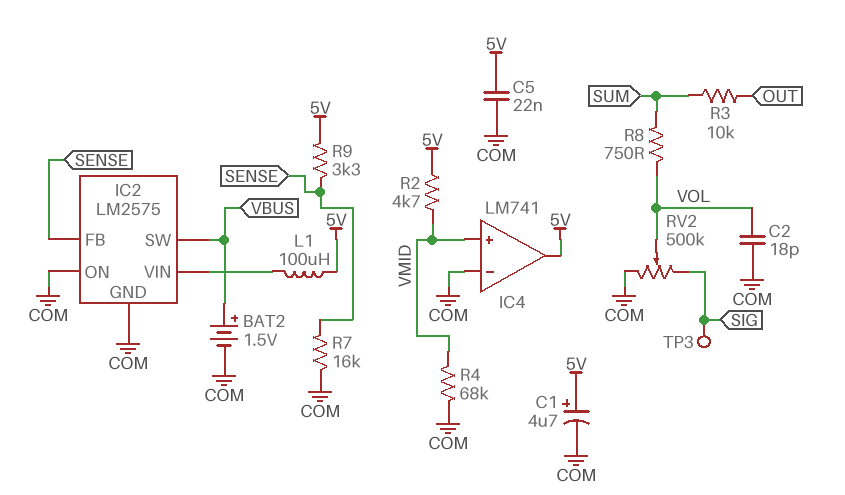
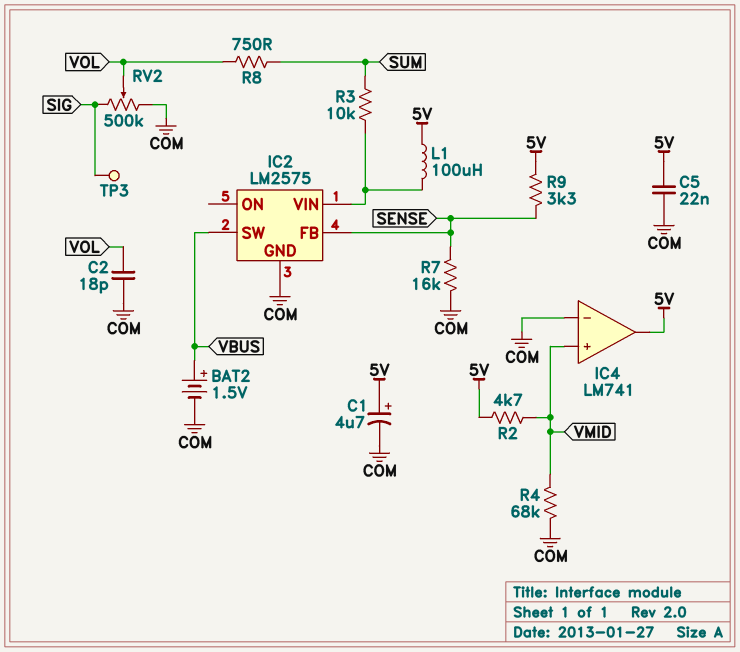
IC2 pin ON: COM -> none
R3: 10k (OUT, SUM) -> 10k (IC2/VIN, SUM)

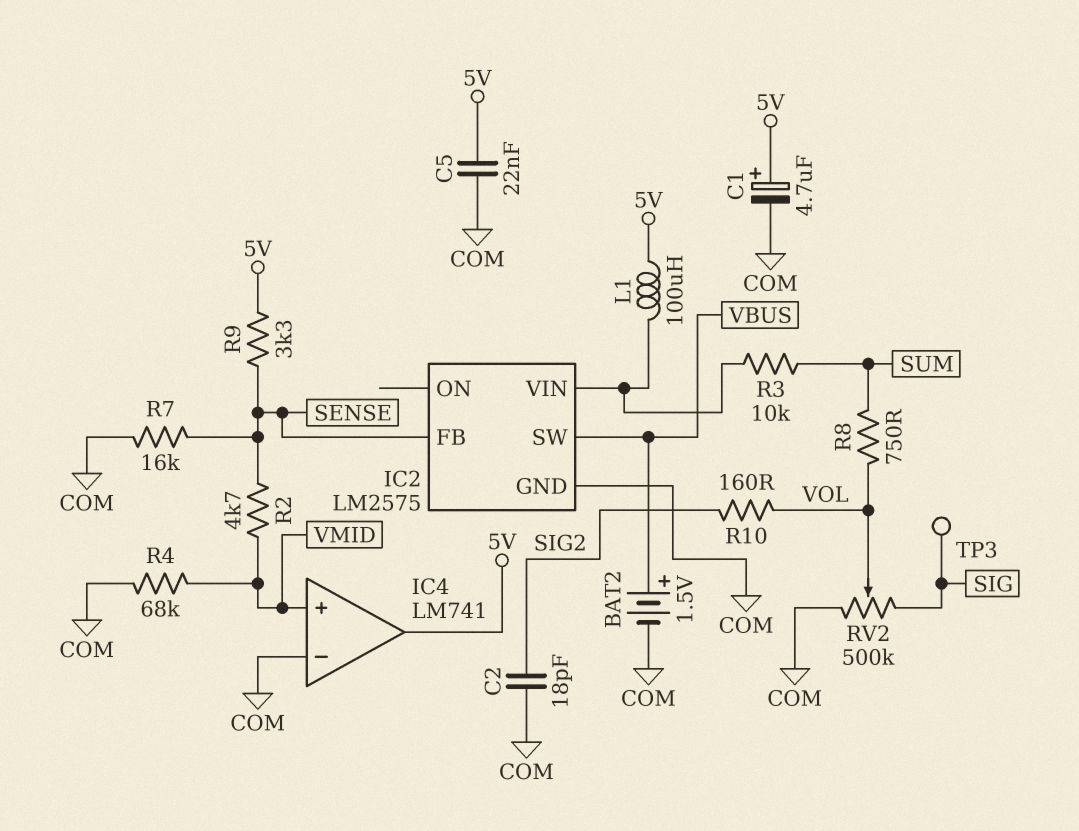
C2: 18pF (COM, VOL) -> 18pF (COM, SIG2)
R2: 4.7k (5V, VMID) -> 4.7k (SENSE, VMID)
R10: none -> 160 (SIG2, VOL)

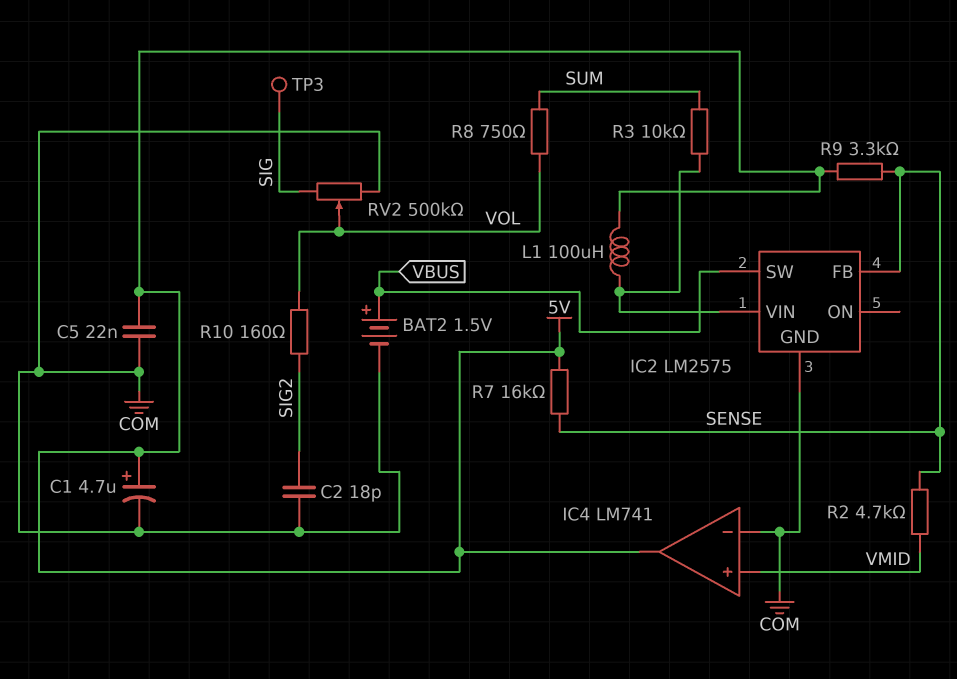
R4: 68k (COM, VMID) -> none
R7: 16k (COM, SENSE) -> 16k (5V, SENSE)

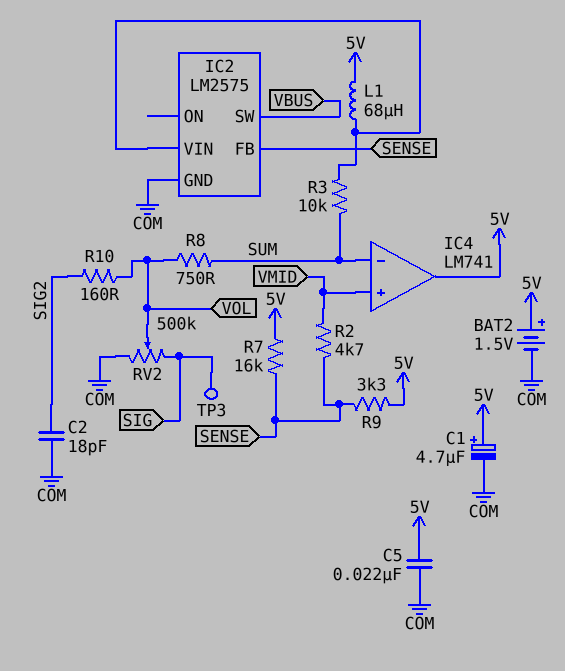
BAT2: 1.5V (plus VBUS, minus COM) -> 1.5V (plus 5V, minus COM)
IC4 pin in-: COM -> SUM
L1: 100uH (5V, IC2/VIN) -> 68uH (5V, IC2/VIN)

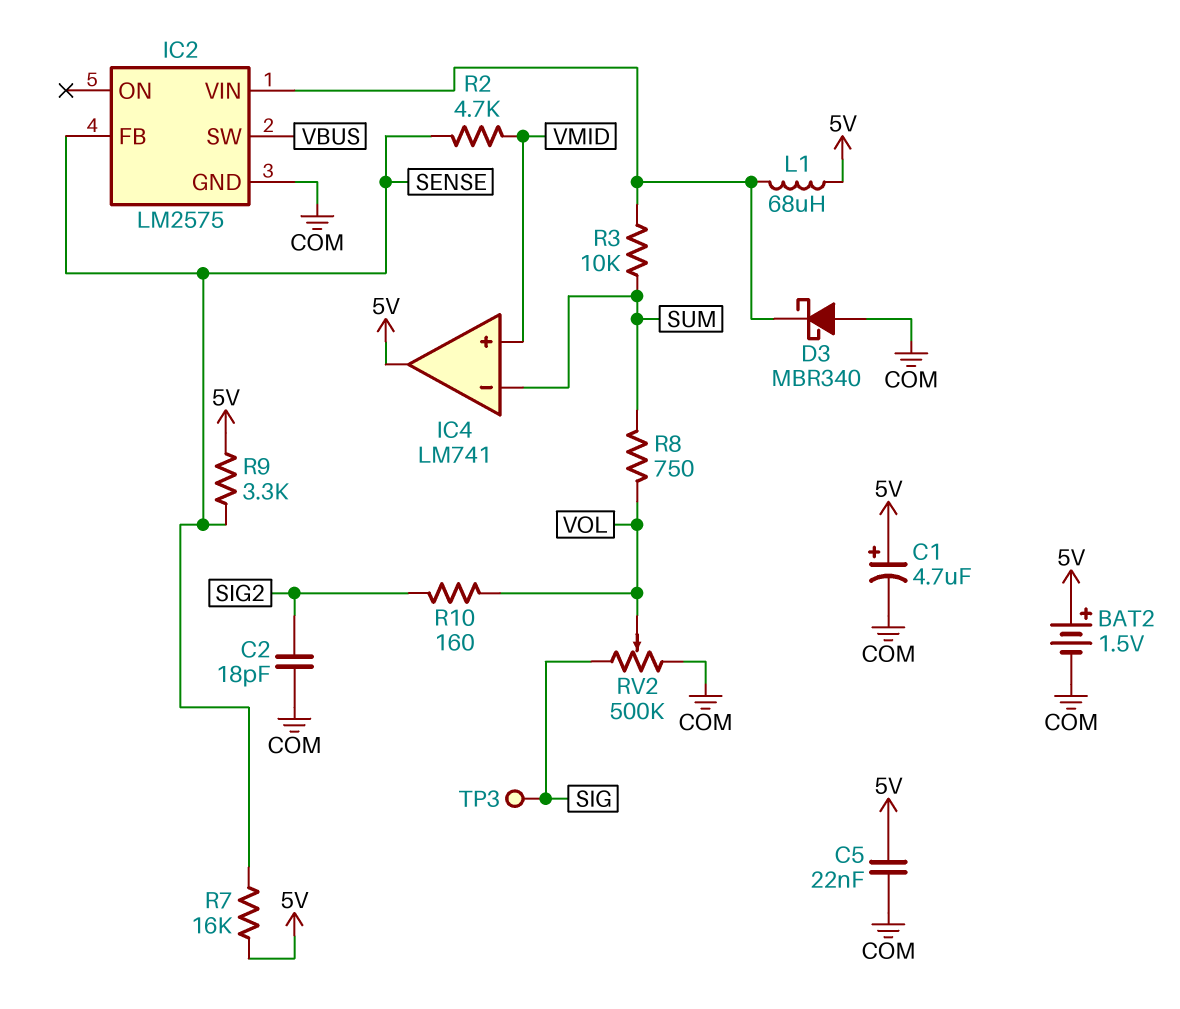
D3: none -> schottky MBR340 (A COM, K IC2/VIN)

